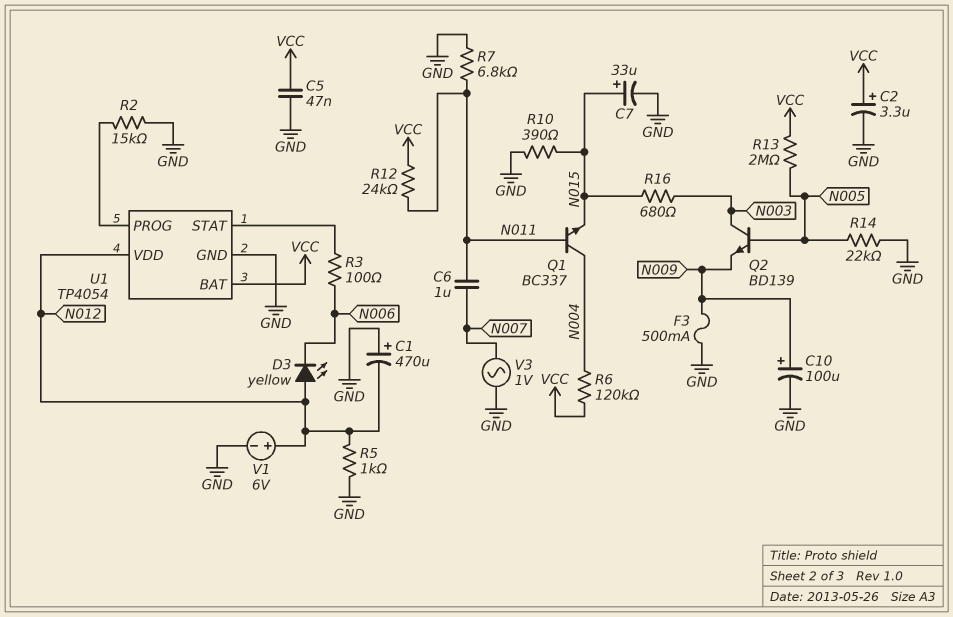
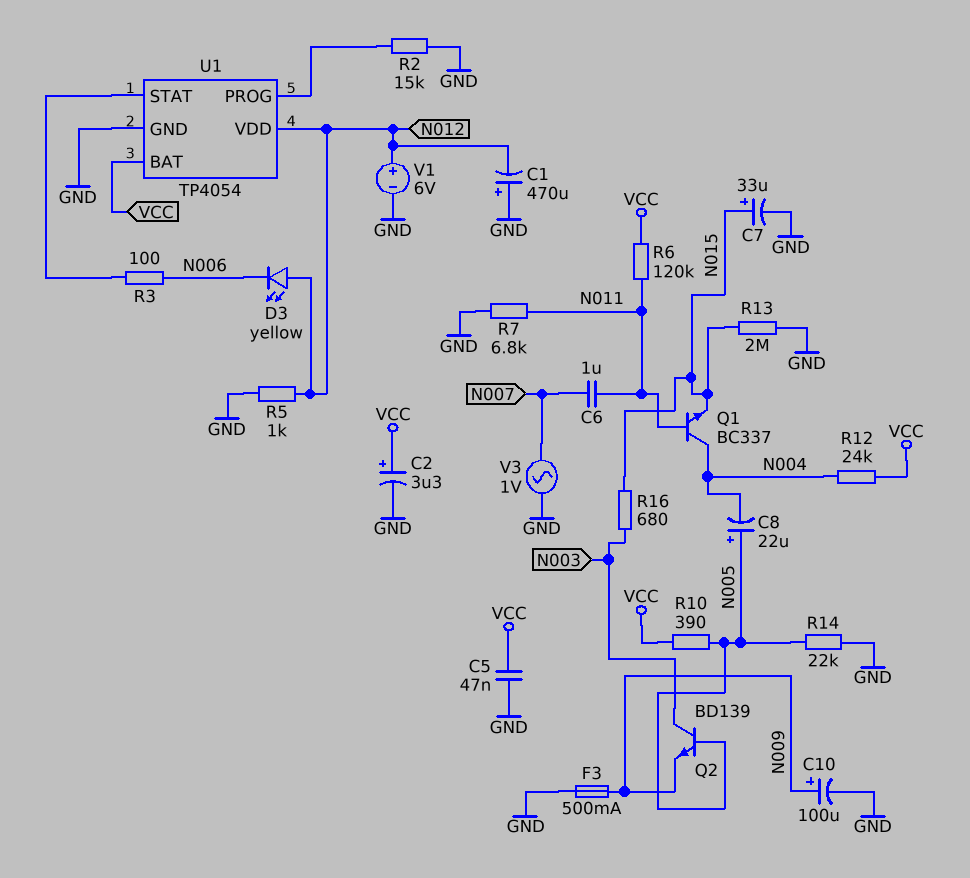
C8: none -> 22uF (plus N005, minus N004)
R6: 120k (N004, VCC) -> 120k (N011, VCC)
R10: 390 (GND, N015) -> 390 (N005, VCC)
R12: 24k (N011, VCC) -> 24k (N004, VCC)
R13: 2M (N005, VCC) -> 2M (GND, N015)

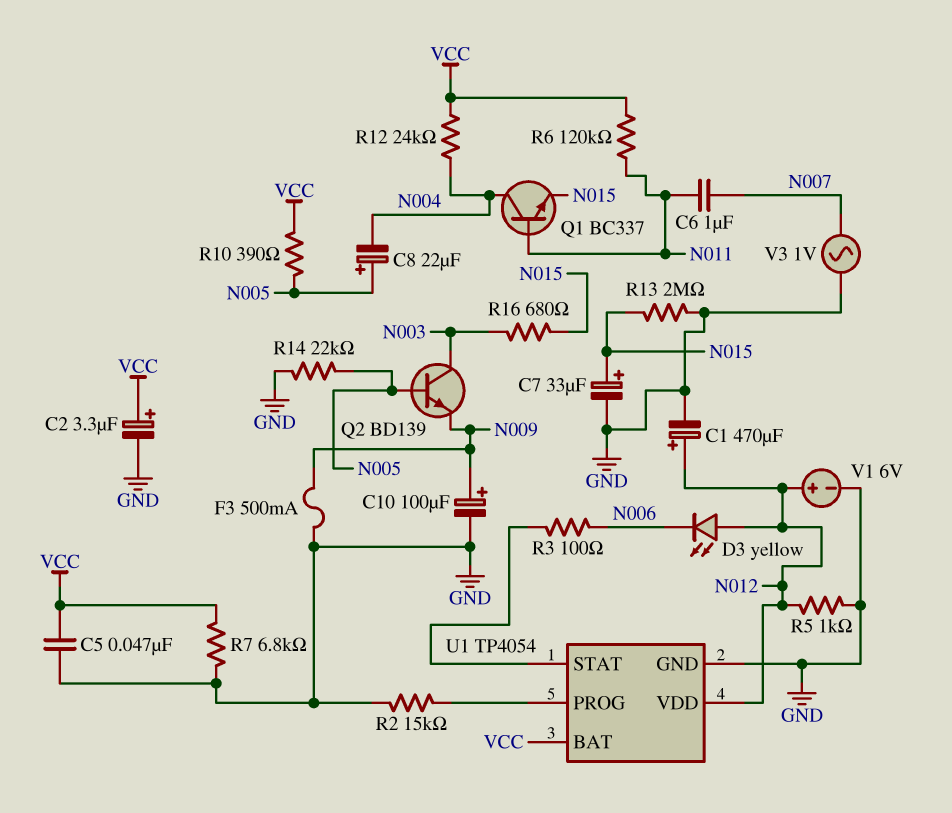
C1: 470uF (plus GND, minus N012) -> 470uF (plus N012, minus GND)
R7: 6.8k (GND, N011) -> 6.8k (GND, VCC)

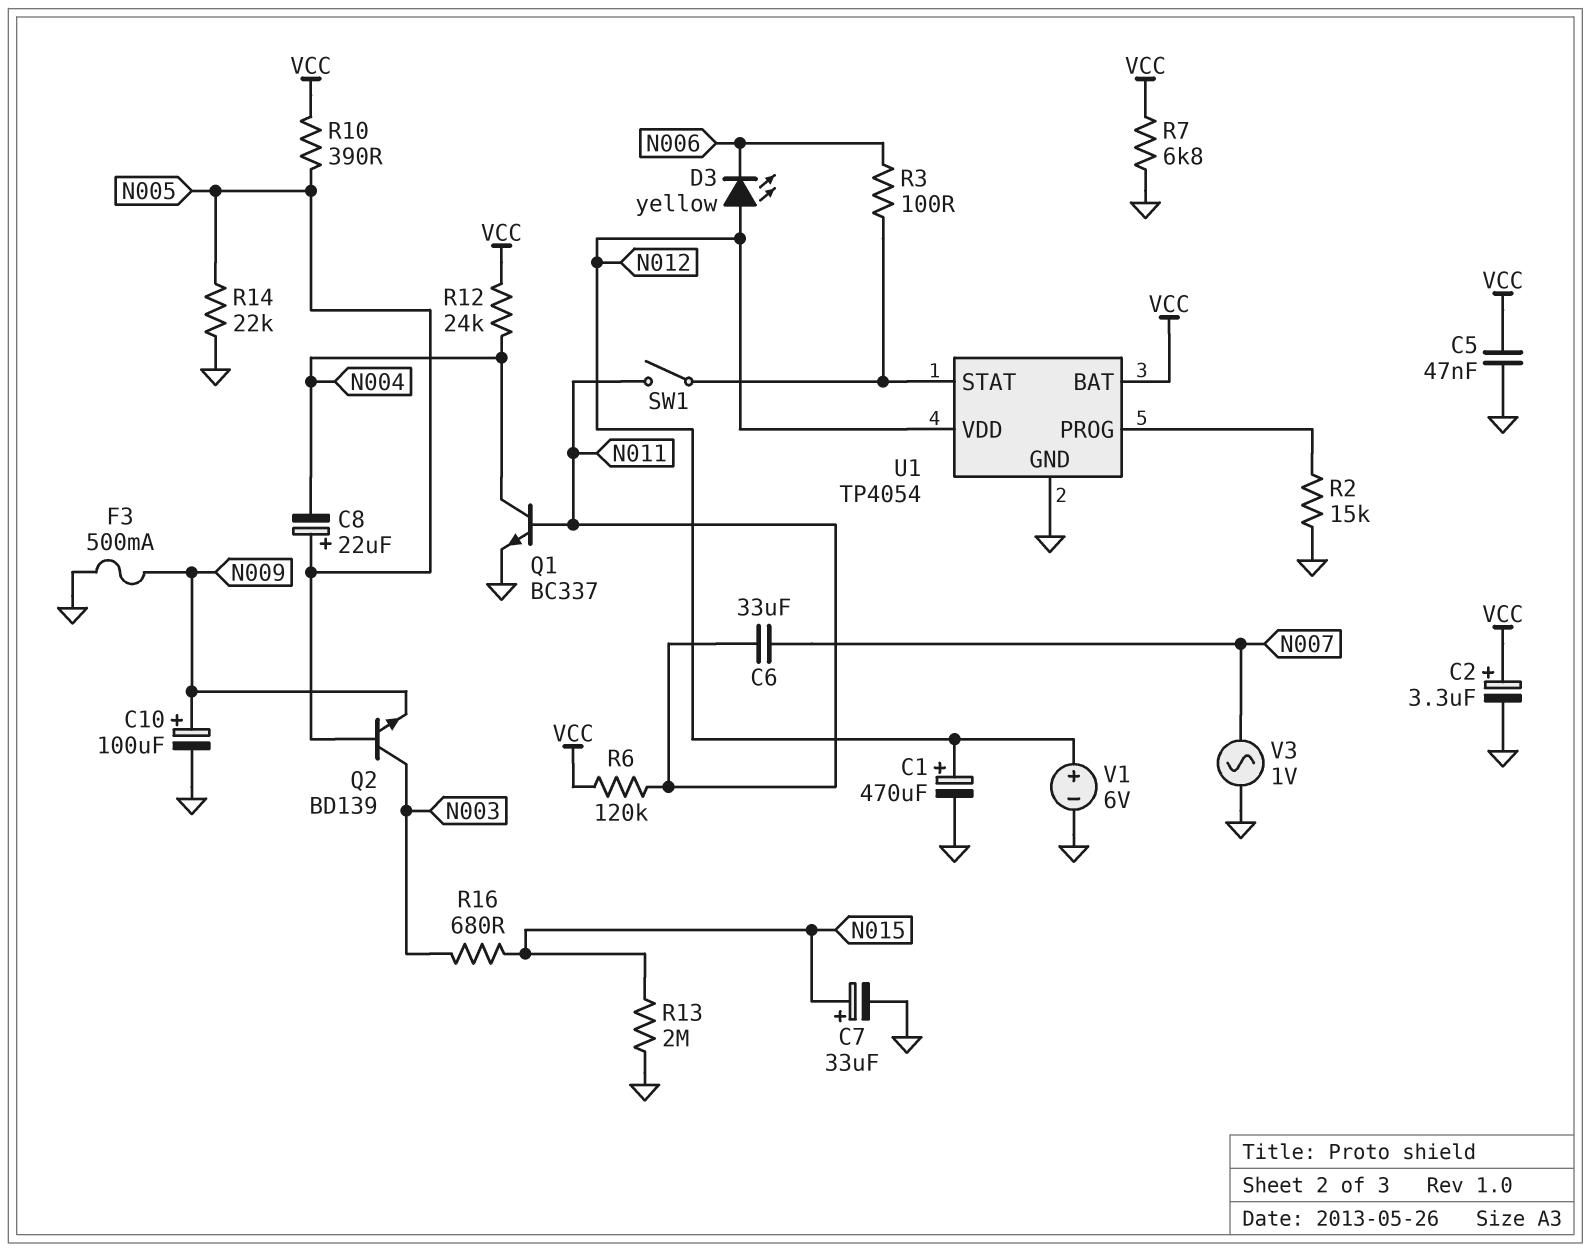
C6: 1uF (N007, N011) -> 33uF (N007, N011)
Q1: NPN BC337 (B N011, C N004, E N015) -> NPN BC337 (B N011, C N004, E GND)
R5: 1k (GND, N012) -> none
SW1: none -> switch (N011, U1/STAT)

